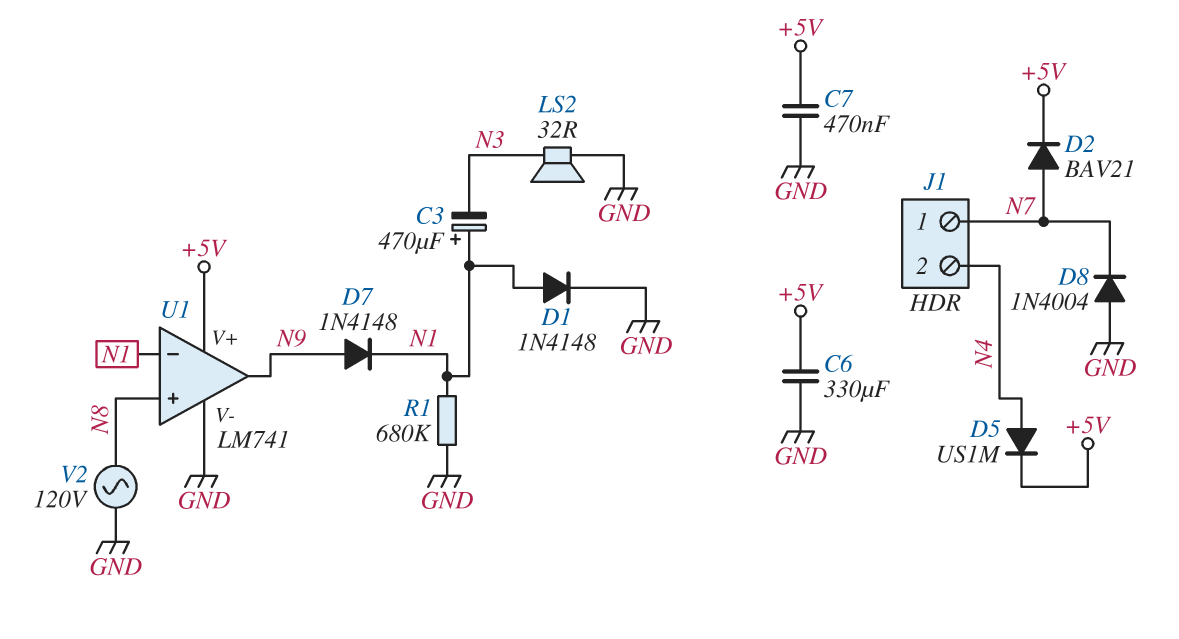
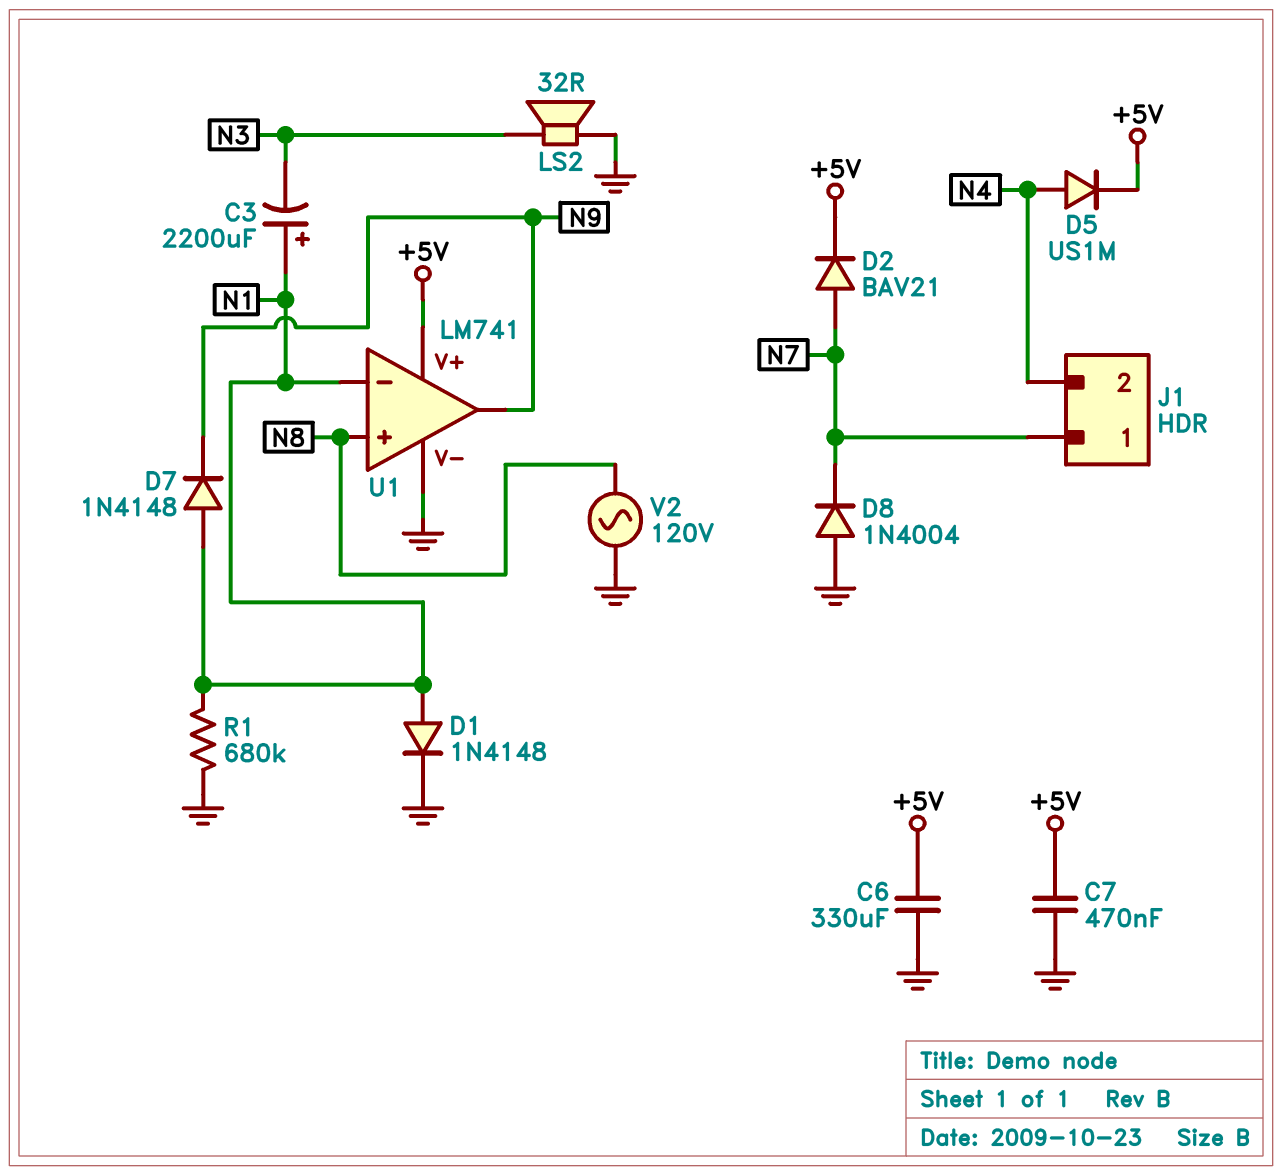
C3: 470uF (plus N1, minus N3) -> 2200uF (plus N1, minus N3)
D7: diode 1N4148 (A N9, K N1) -> diode 1N4148 (A N1, K N9)

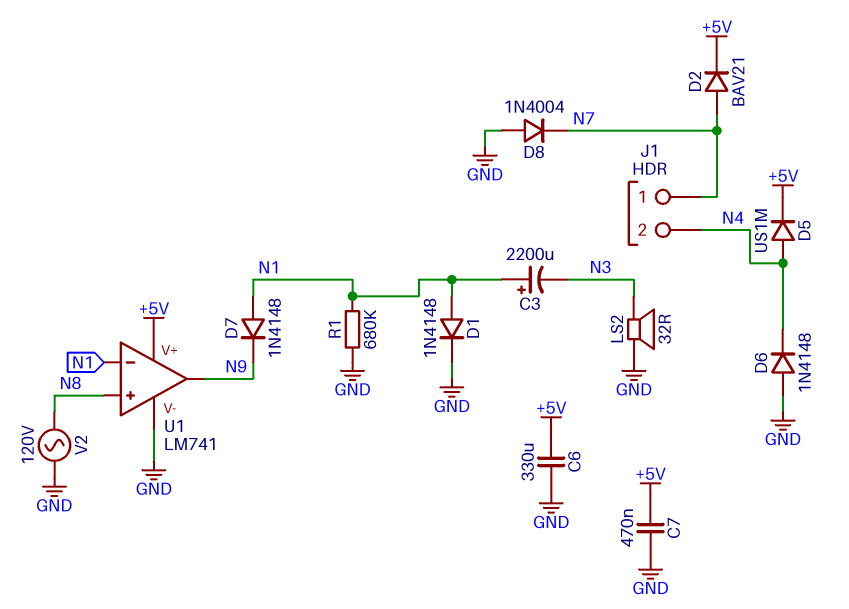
D6: none -> diode 1N4148 (A GND, K N4)

